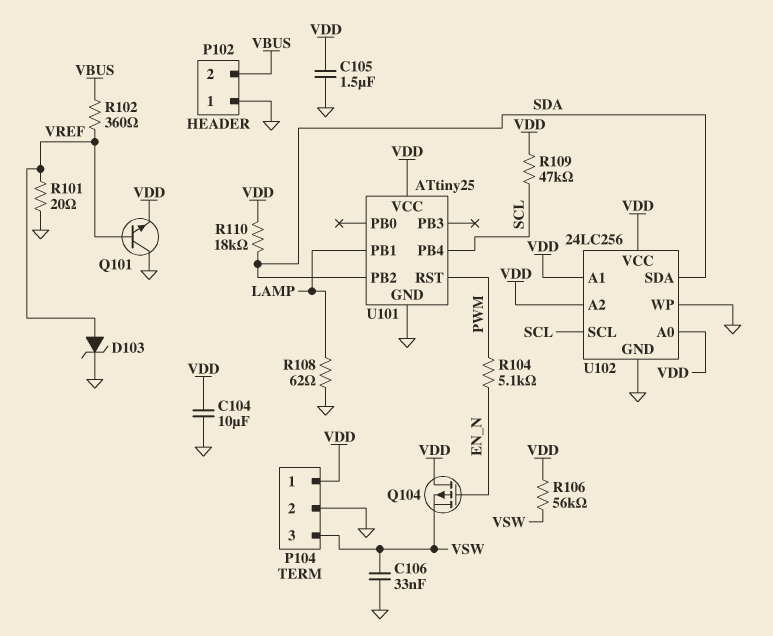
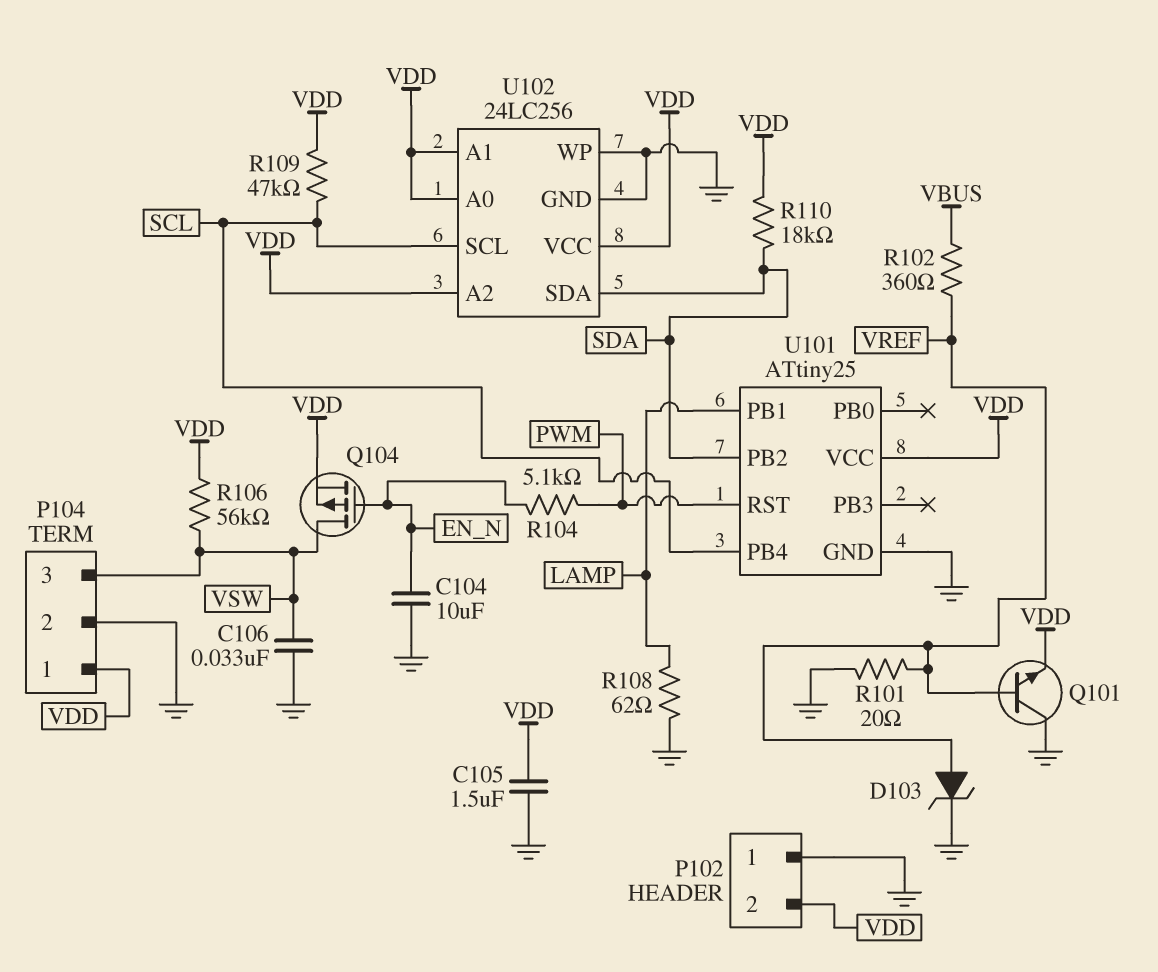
C104: 10uF (GND, VDD) -> 10uF (EN_N, GND)
P102 pin 2: VBUS -> VDD
Q104: PMOS (G EN_N, D VDD, S VSW) -> PMOS (G EN_N, D VSW, S VDD)

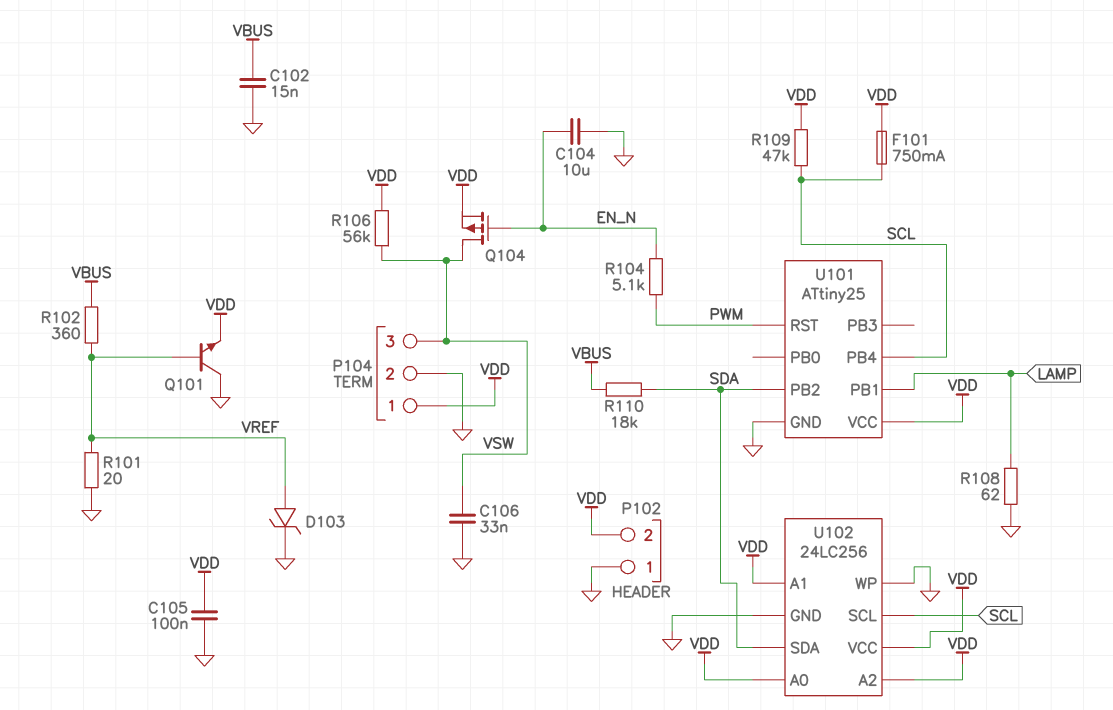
C102: none -> 15nF (GND, VBUS)
C105: 1.5uF (GND, VDD) -> 100nF (GND, VDD)
F101: none -> 750mA (SCL, VDD)
R110: 18k (SDA, VDD) -> 18k (SDA, VBUS)

